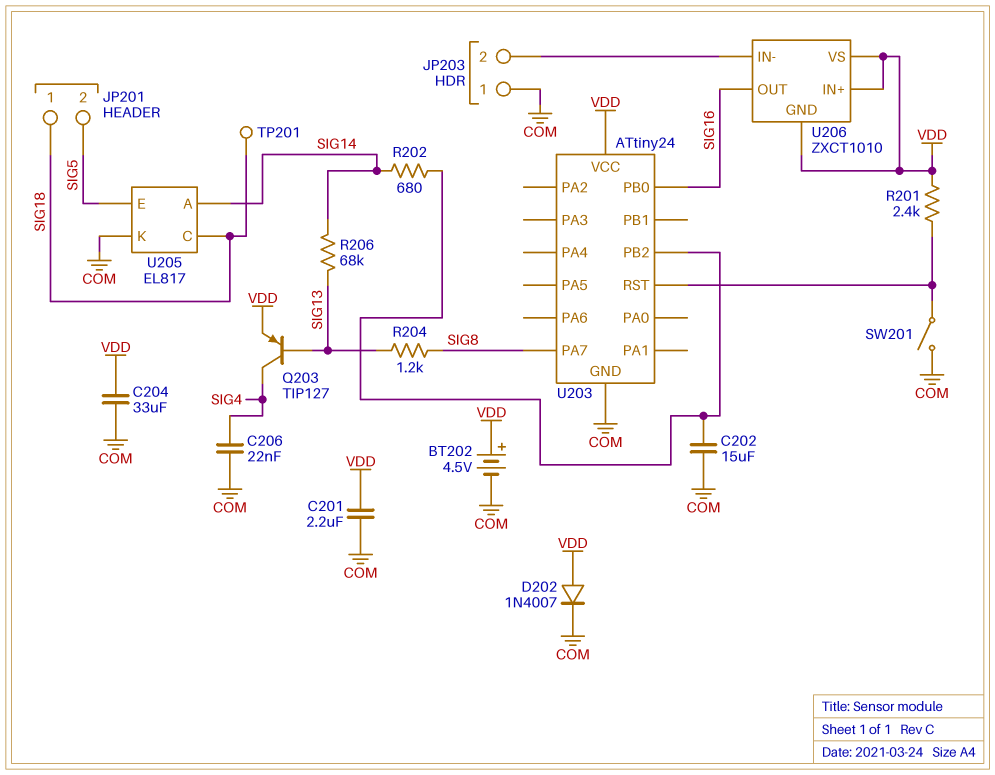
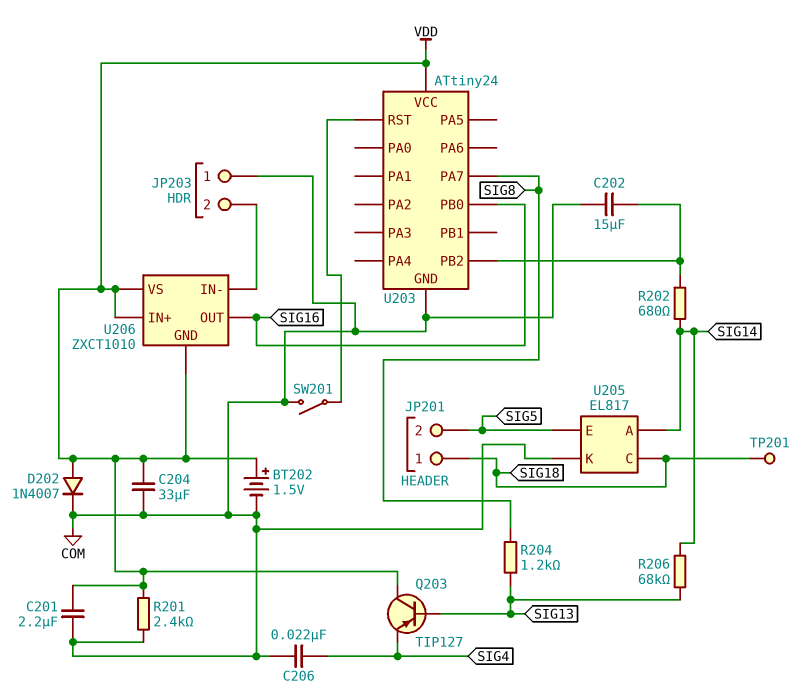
BT202: 4.5V (plus VDD, minus COM) -> 1.5V (plus VDD, minus COM)
Q203: PNP TIP127 (B SIG13, C SIG4, E VDD) -> PNP TIP127 (B SIG13, C VDD, E SIG4)
R201: 2.4k (U203/RST, VDD) -> 2.4k (COM, VDD)

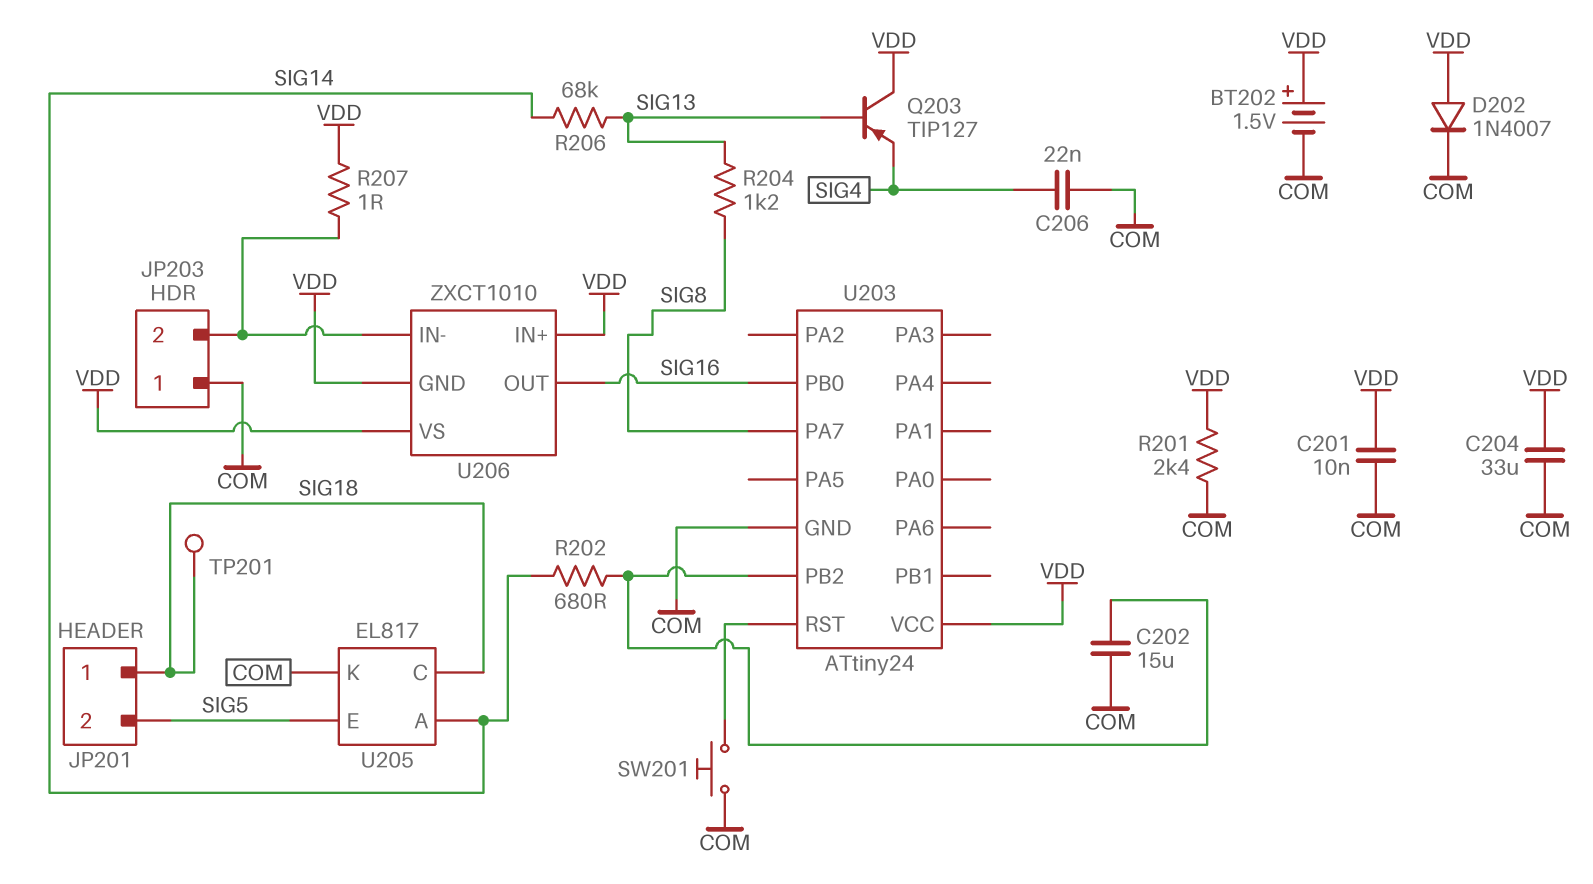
C201: 2.2uF (COM, VDD) -> 10nF (COM, VDD)
R207: none -> 1 (JP203/2, VDD)
SW201: switch (COM, U203/RST) -> button (COM, U203/RST)

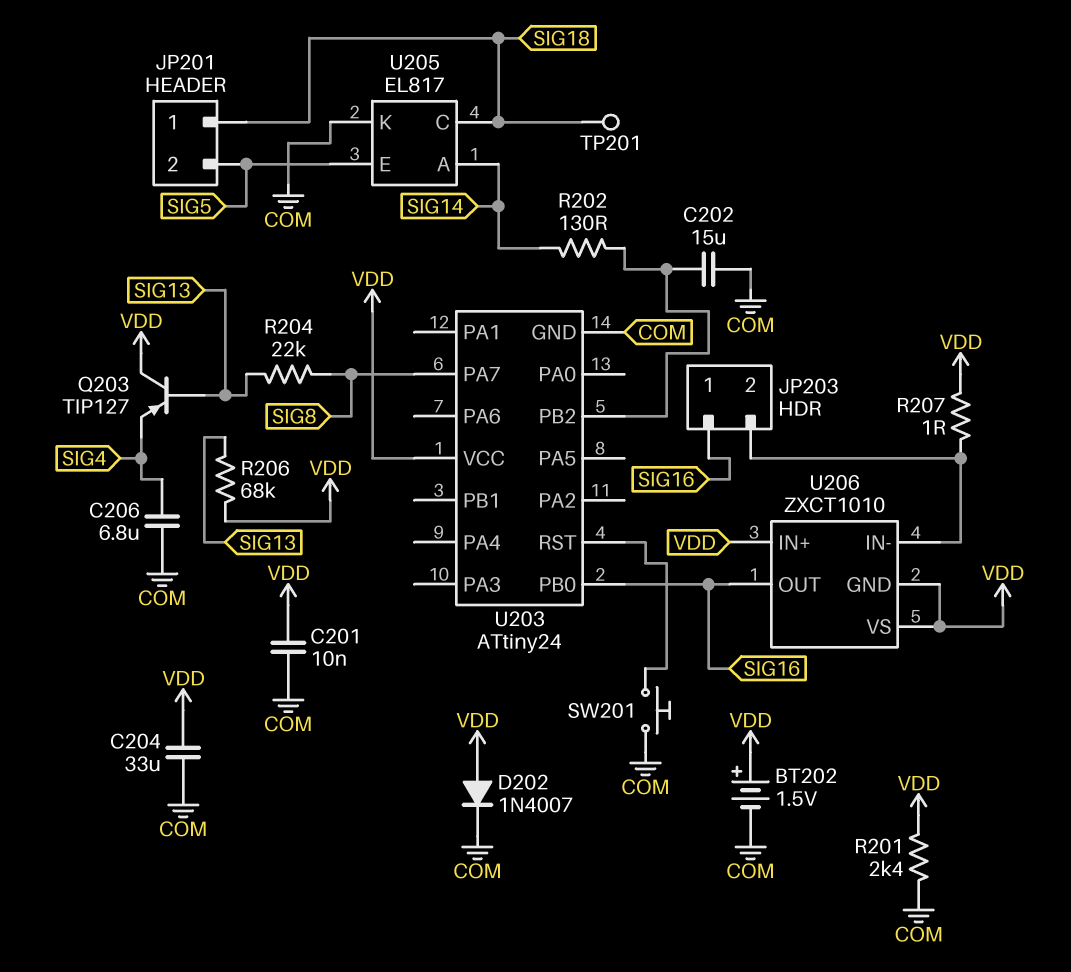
C206: 22nF (COM, SIG4) -> 6.8uF (COM, SIG4)
JP203 pin 1: COM -> SIG16
R202: 680 (SIG14, U203/PB2) -> 130 (SIG14, U203/PB2)
R204: 1.2k (SIG8, SIG13) -> 22k (SIG8, SIG13)
R206: 68k (SIG13, SIG14) -> 68k (SIG13, VDD)

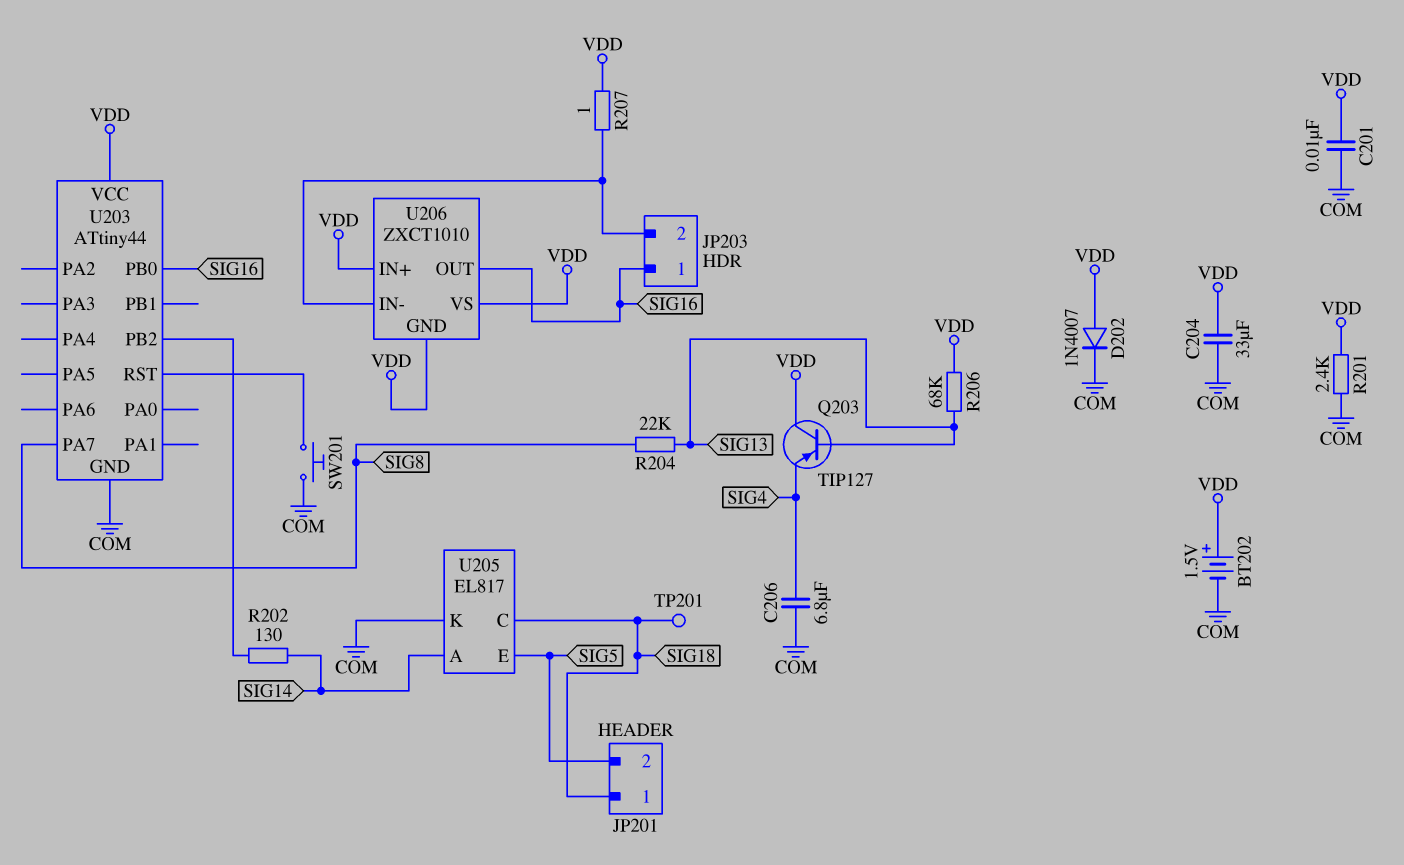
C202: 15uF (COM, U203/PB2) -> none
U203: ATtiny24 -> ATtiny44

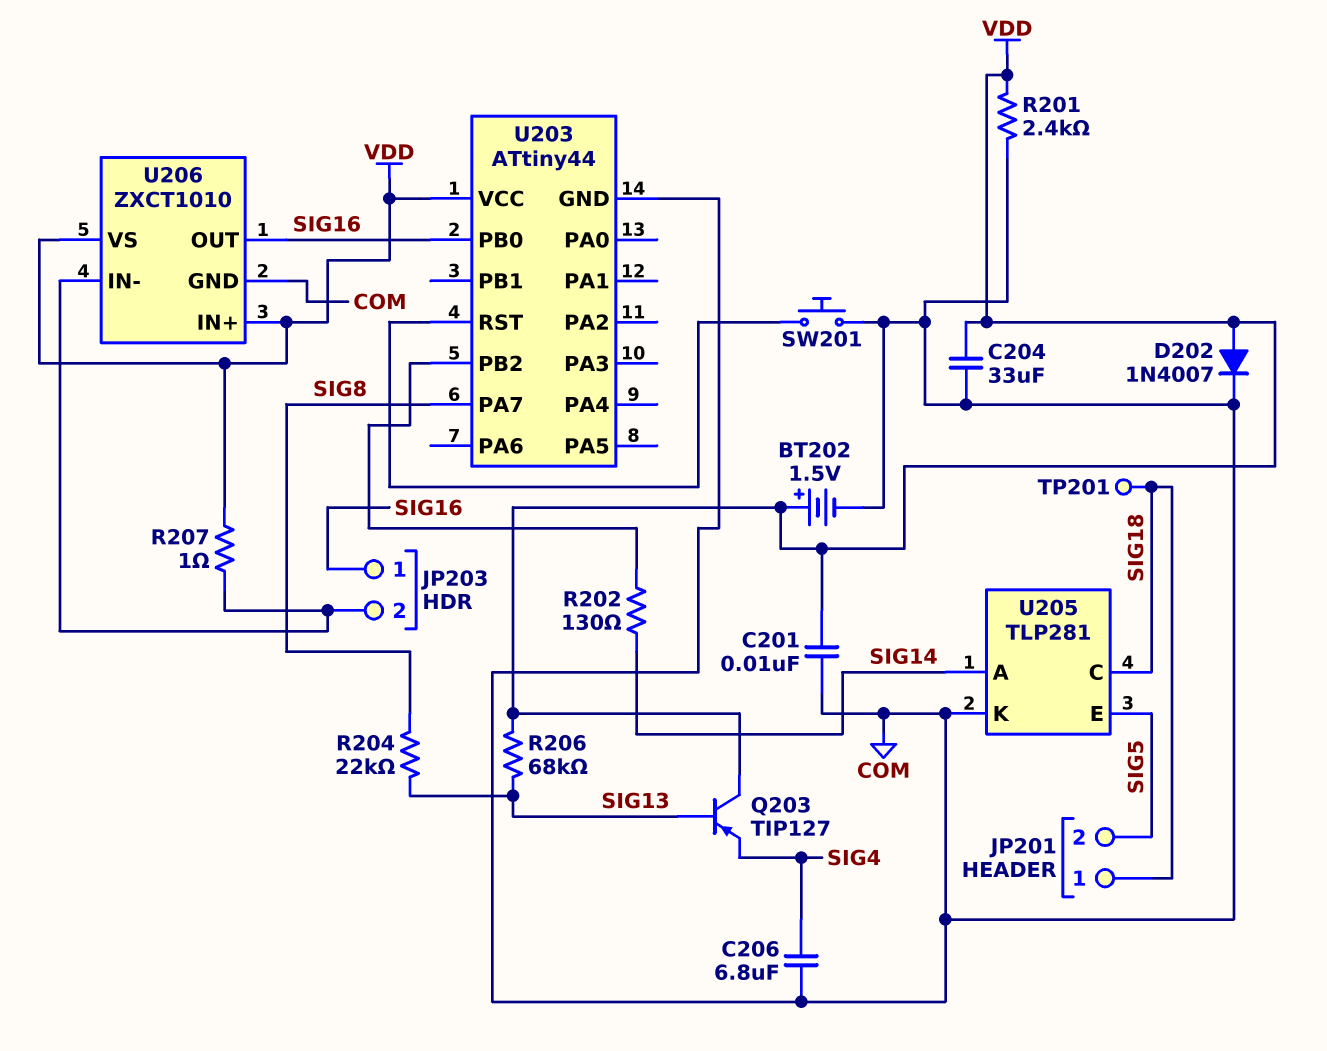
U205: EL817 -> TLP281
U206 pin GND: VDD -> COM

